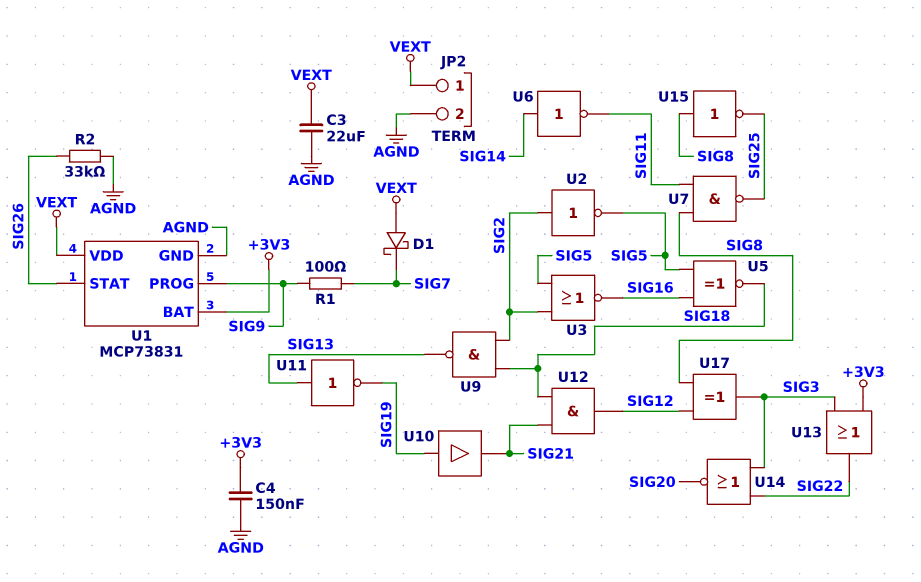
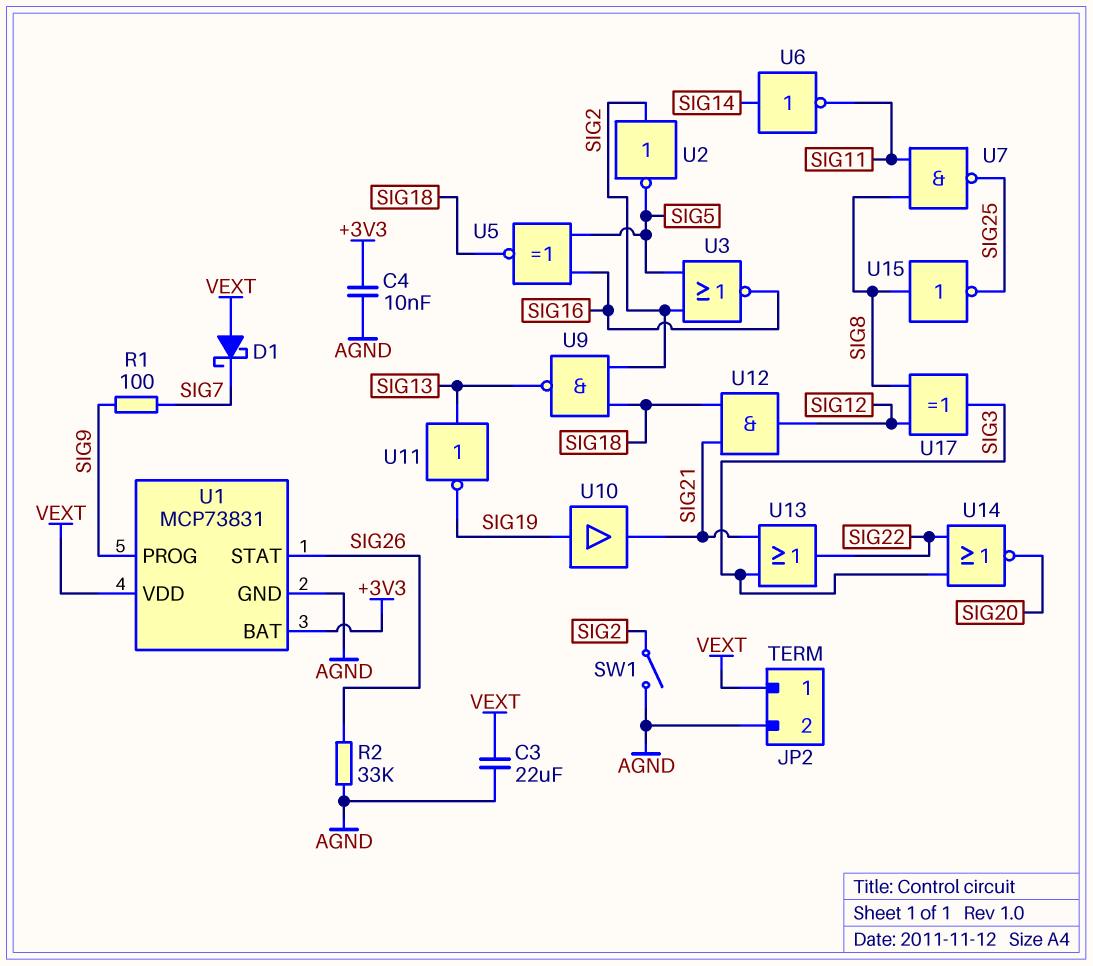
C4: 150nF (+3V3, AGND) -> 10nF (+3V3, AGND)
SW1: none -> switch (AGND, SIG2)
U13: OR (in +3V3, in SIG3, out SIG22) -> OR (in SIG3, in SIG21, out SIG22)

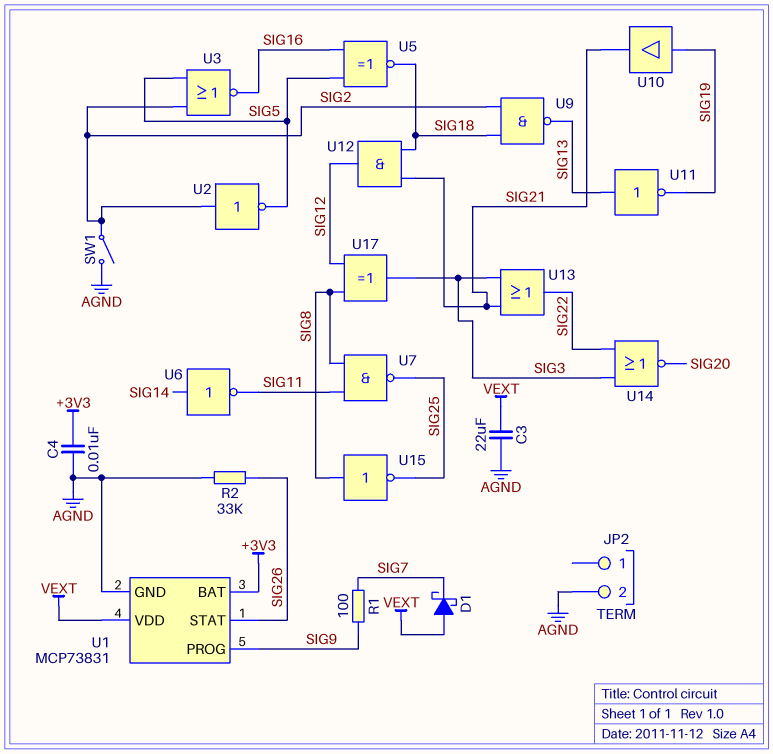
JP2 pin 1: VEXT -> none

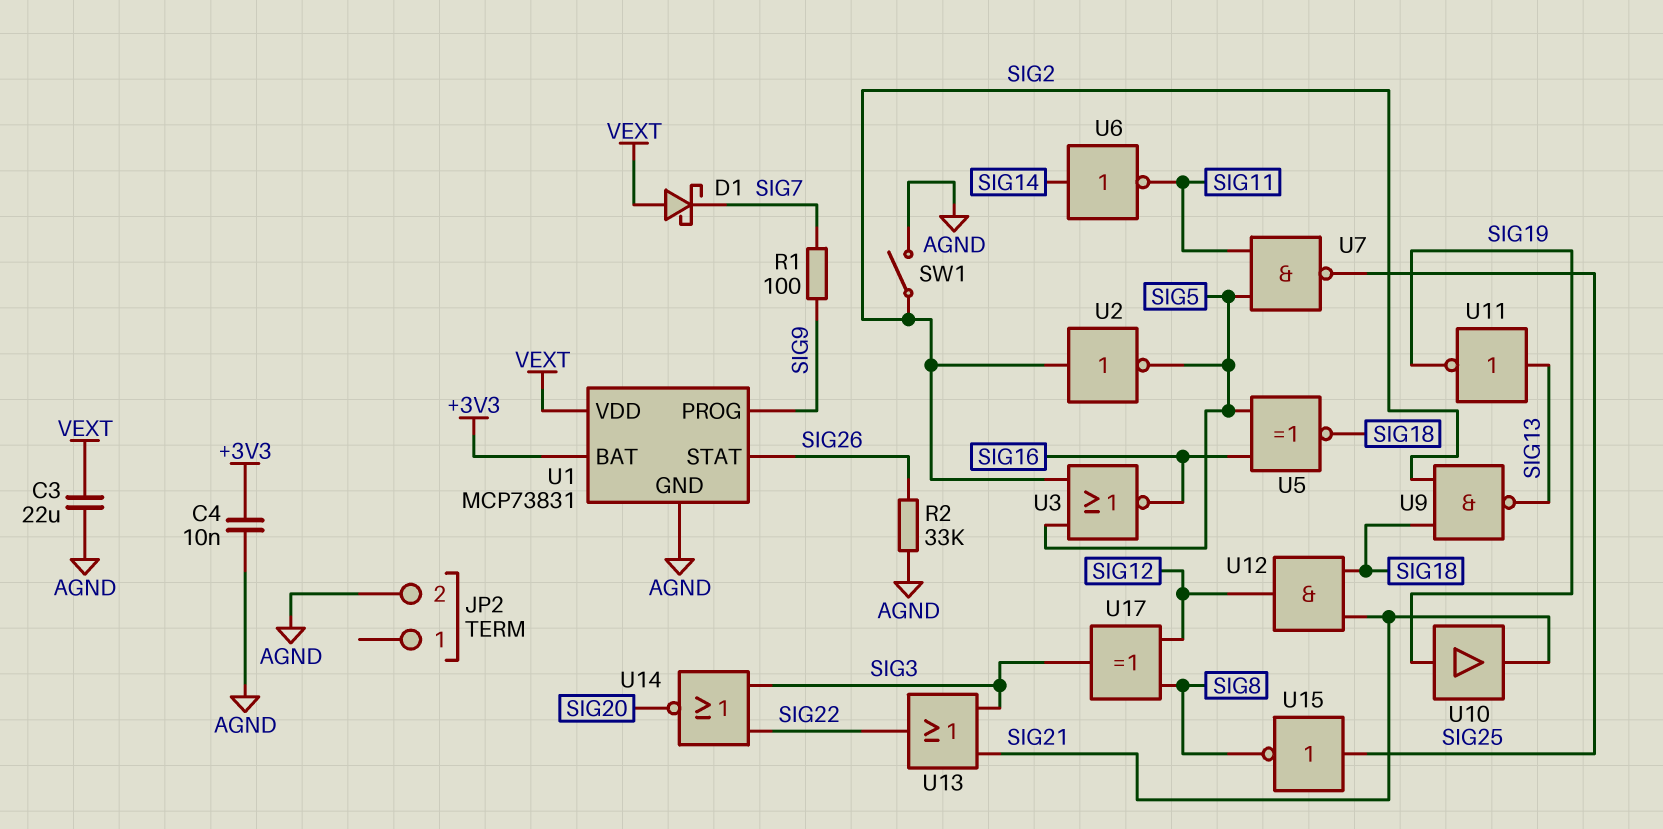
U7: NAND (in SIG8, in SIG11, out SIG25) -> NAND (in SIG5, in SIG11, out SIG25)
U15: NOT (in SIG8, out SIG25) -> NOT (in SIG25, out SIG8)

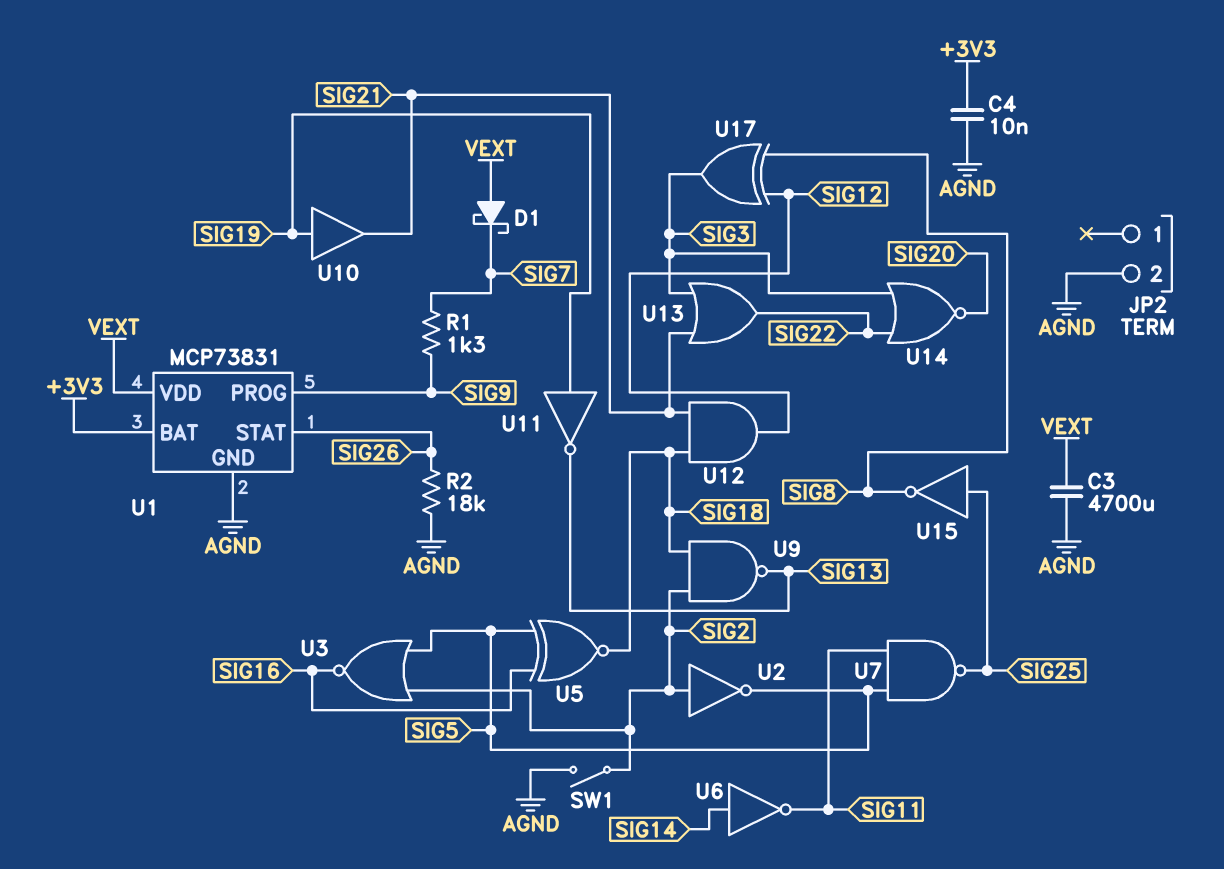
C3: 22uF (AGND, VEXT) -> 4700uF (AGND, VEXT)
R1: 100 (SIG7, SIG9) -> 1.3k (SIG7, SIG9)
R2: 33k (AGND, SIG26) -> 18k (AGND, SIG26)
U11: NOT (in SIG13, out SIG19) -> NOT (in SIG19, out SIG13)

